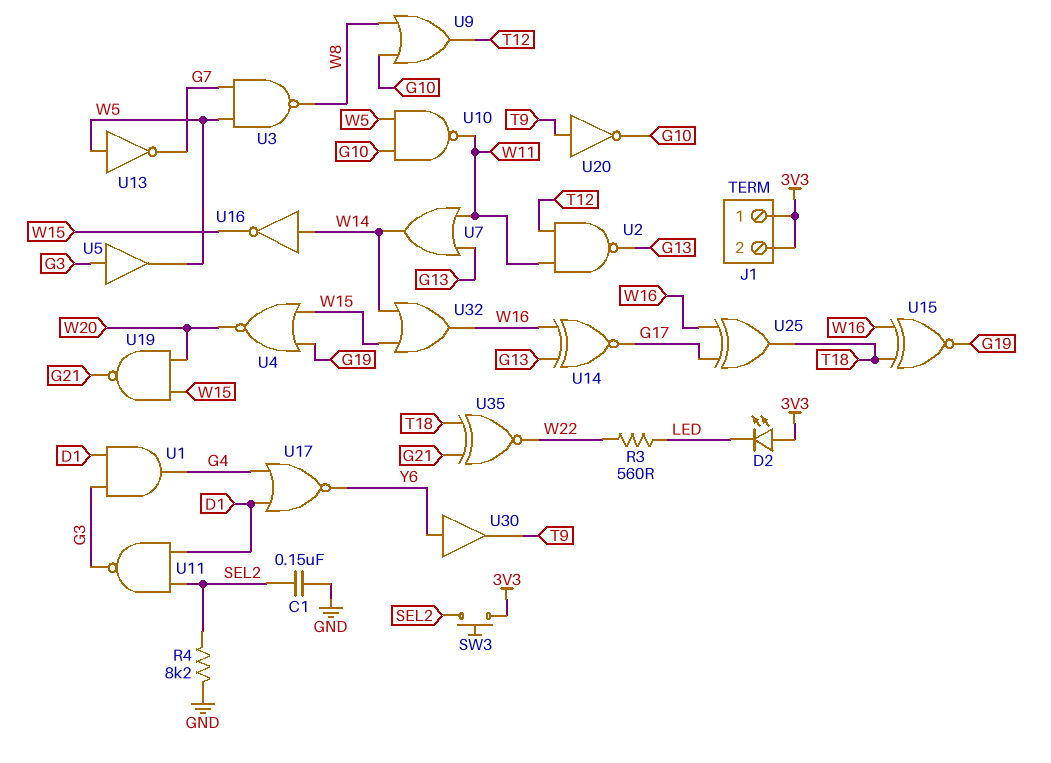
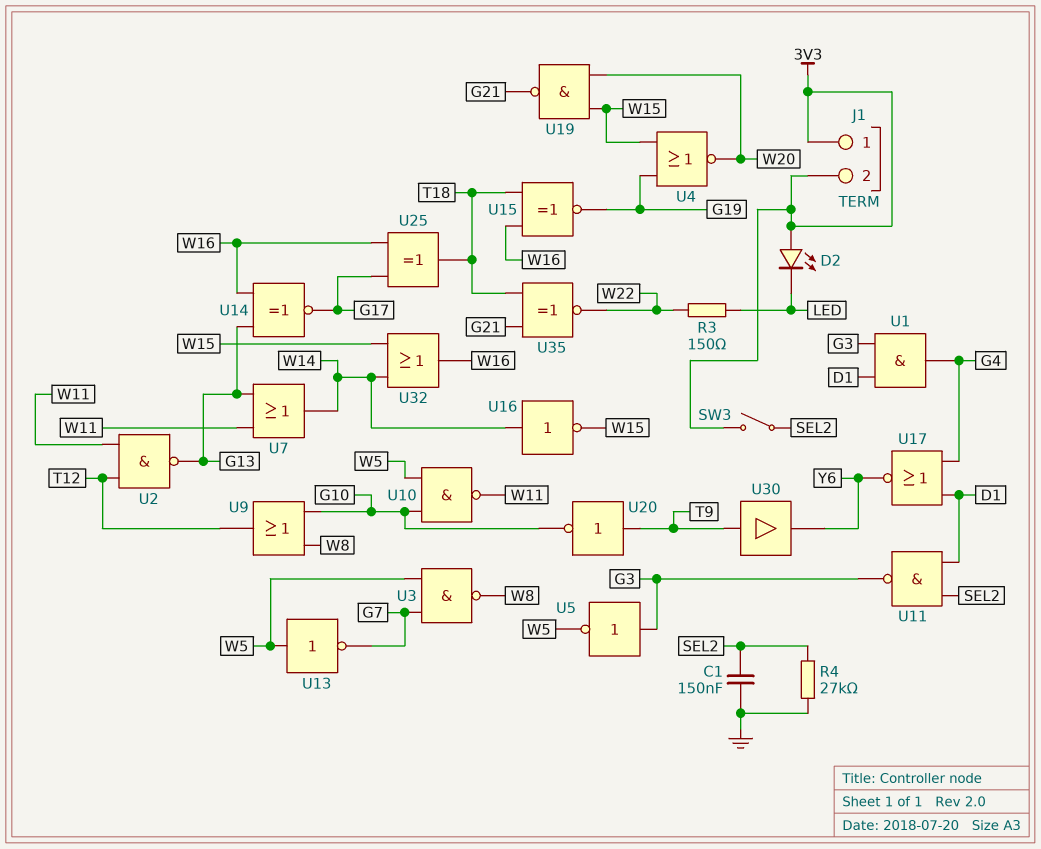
R3: 560 (LED, W22) -> 150 (LED, W22)
R4: 8.2k (GND, SEL2) -> 27k (GND, SEL2)
SW3: button (3V3, SEL2) -> switch (3V3, SEL2)
U5: buffer (in G3, out W5) -> NOT (in G3, out W5)
U30: buffer (in Y6, out T9) -> buffer (in T9, out Y6)

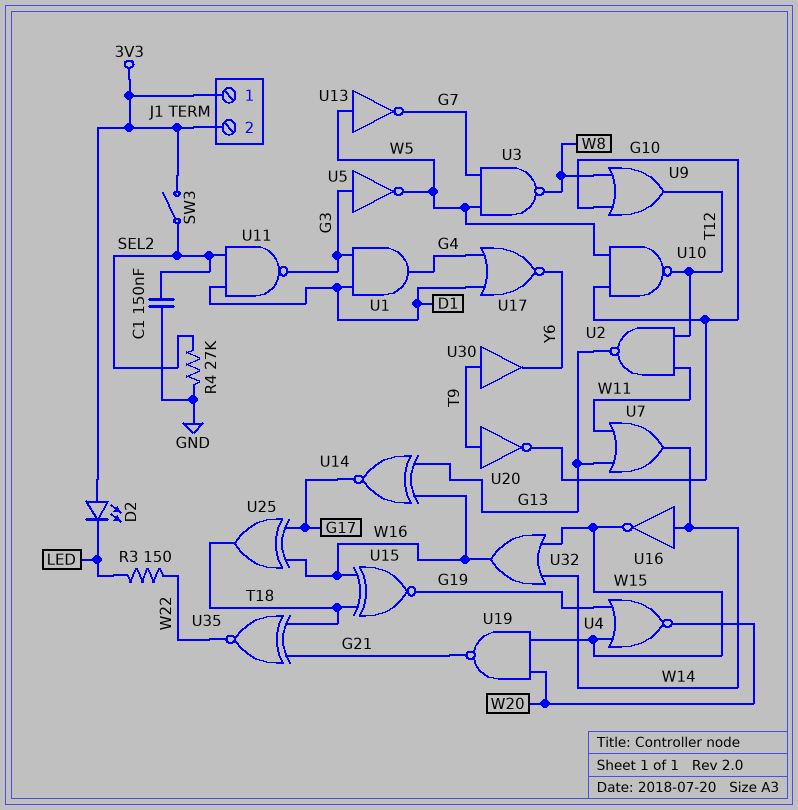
U10: NAND (in G10, in W5, out W11) -> NAND (in G10, in W5, out T12)

